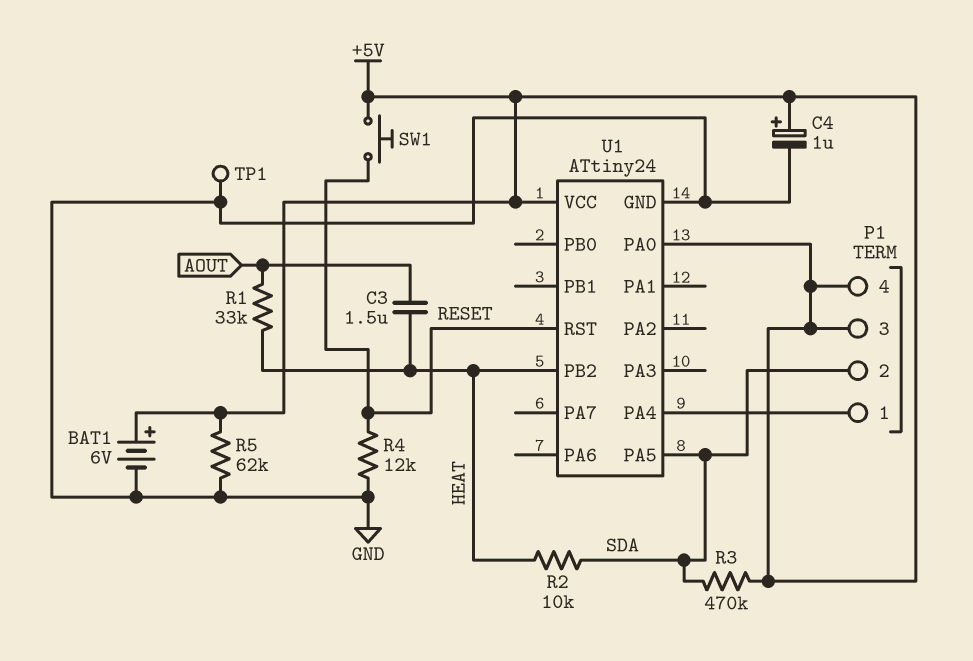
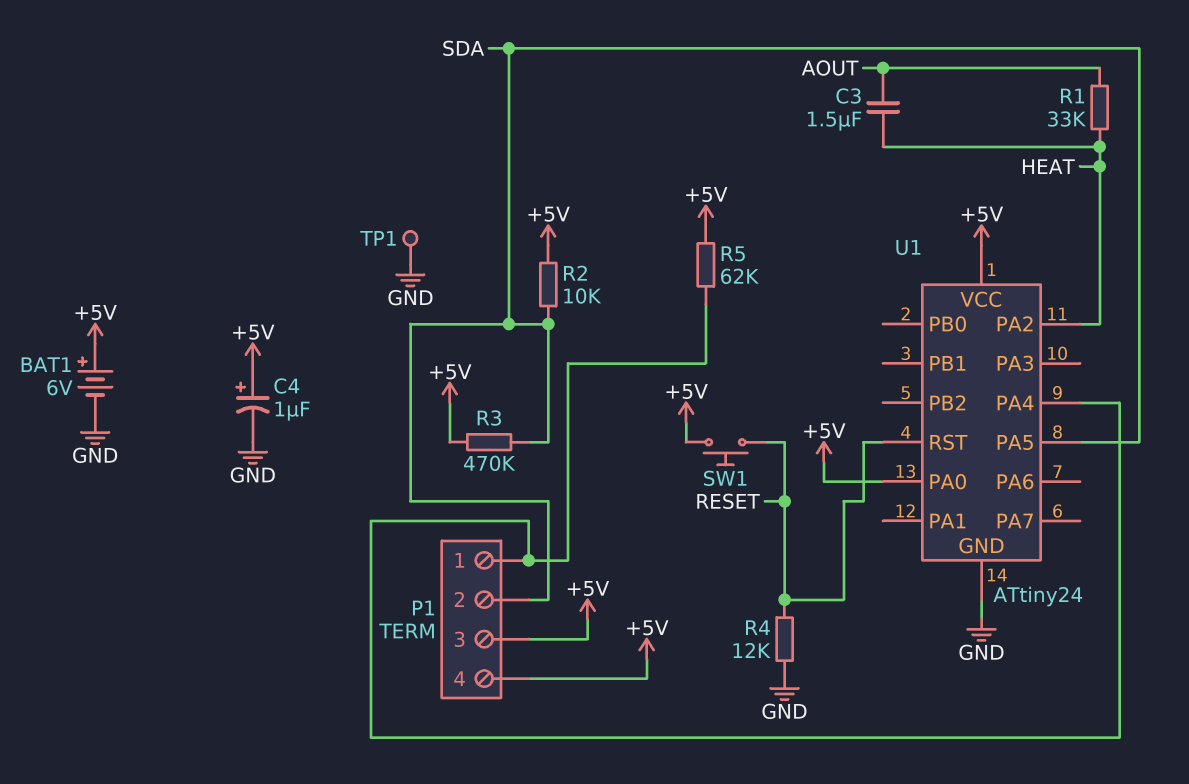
R2: 10k (HEAT, SDA) -> 10k (+5V, SDA)
R5: 62k (+5V, GND) -> 62k (+5V, P1/1)
U1 pin PA2: none -> HEAT
U1 pin PB2: HEAT -> none

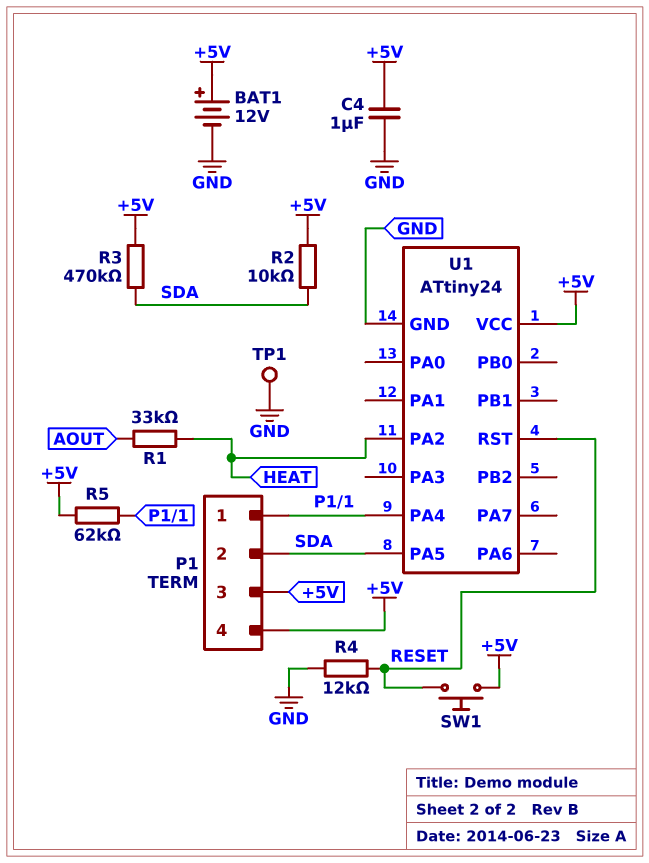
BAT1: 6V (plus +5V, minus GND) -> 12V (plus +5V, minus GND)
C3: 1.5uF (AOUT, HEAT) -> none
C4: 1uF (plus +5V, minus GND) -> 1uF (+5V, GND)
U1 pin PA0: +5V -> none

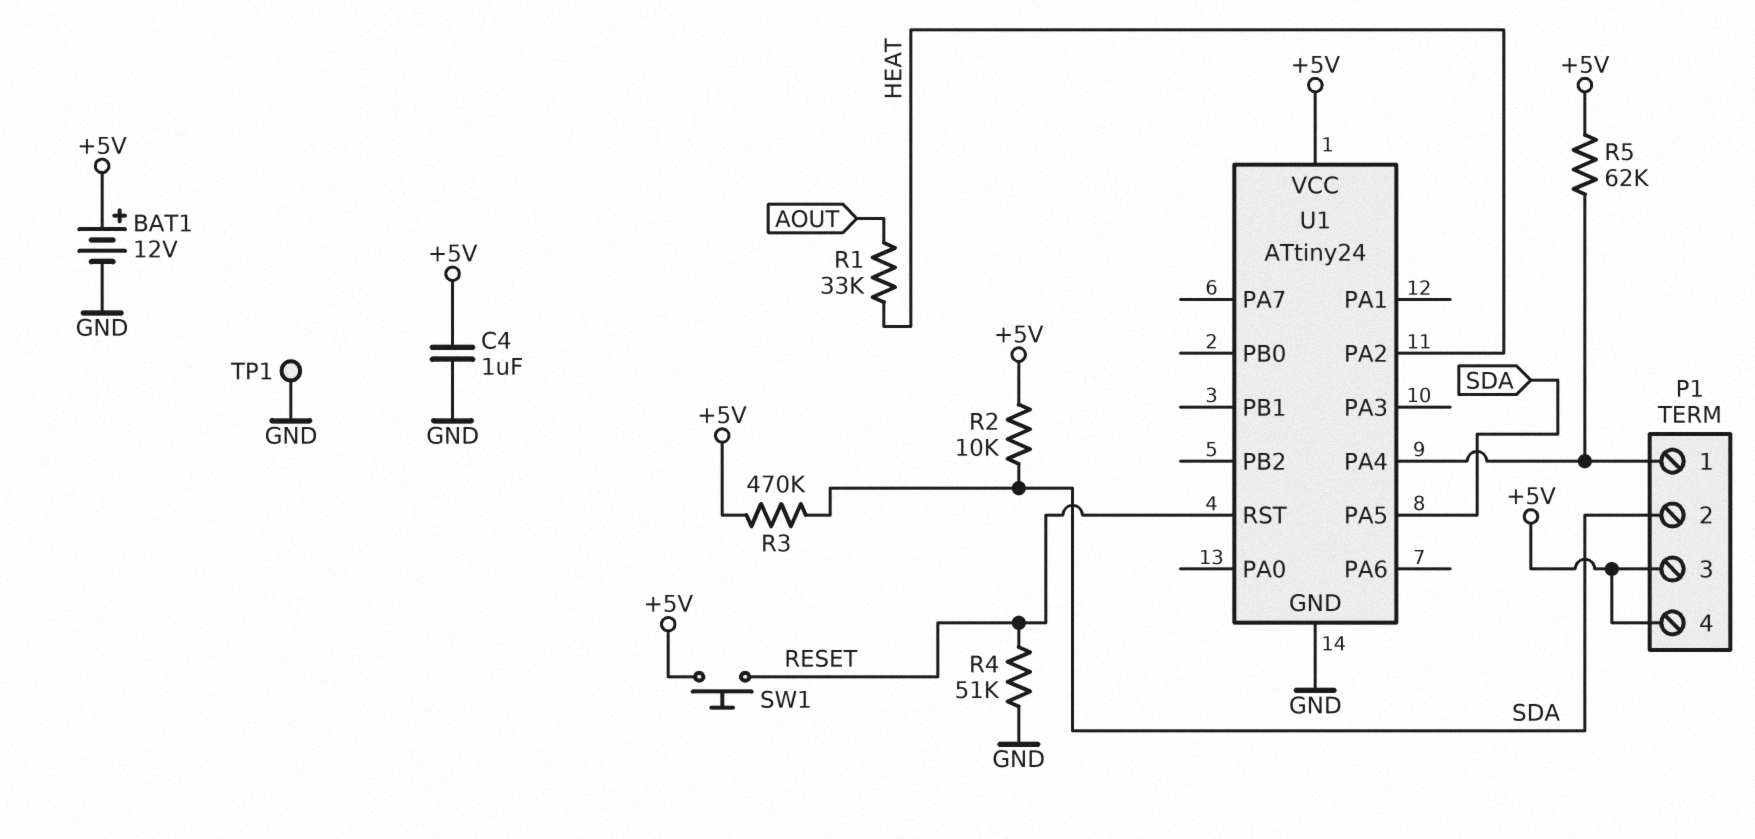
R4: 12k (GND, RESET) -> 51k (GND, RESET)

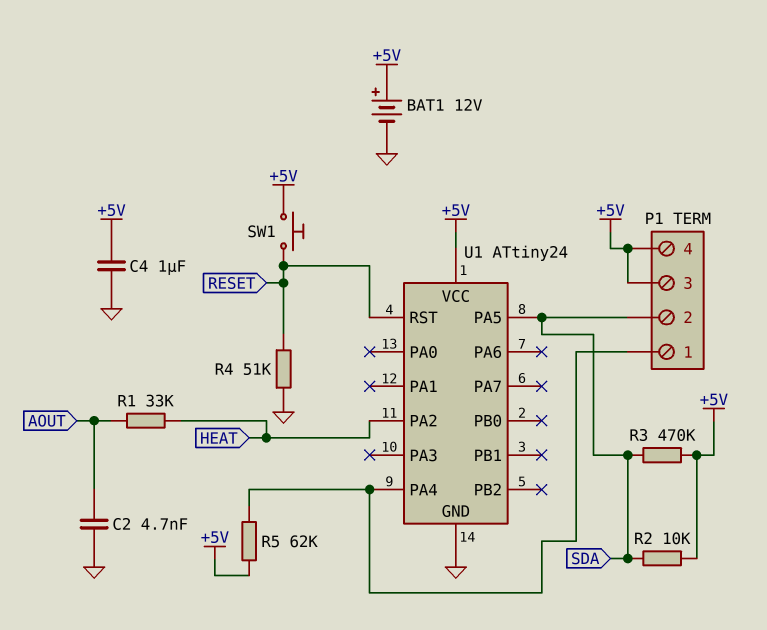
C2: none -> 4.7nF (AOUT, GND)
TP1: test point (GND) -> none

